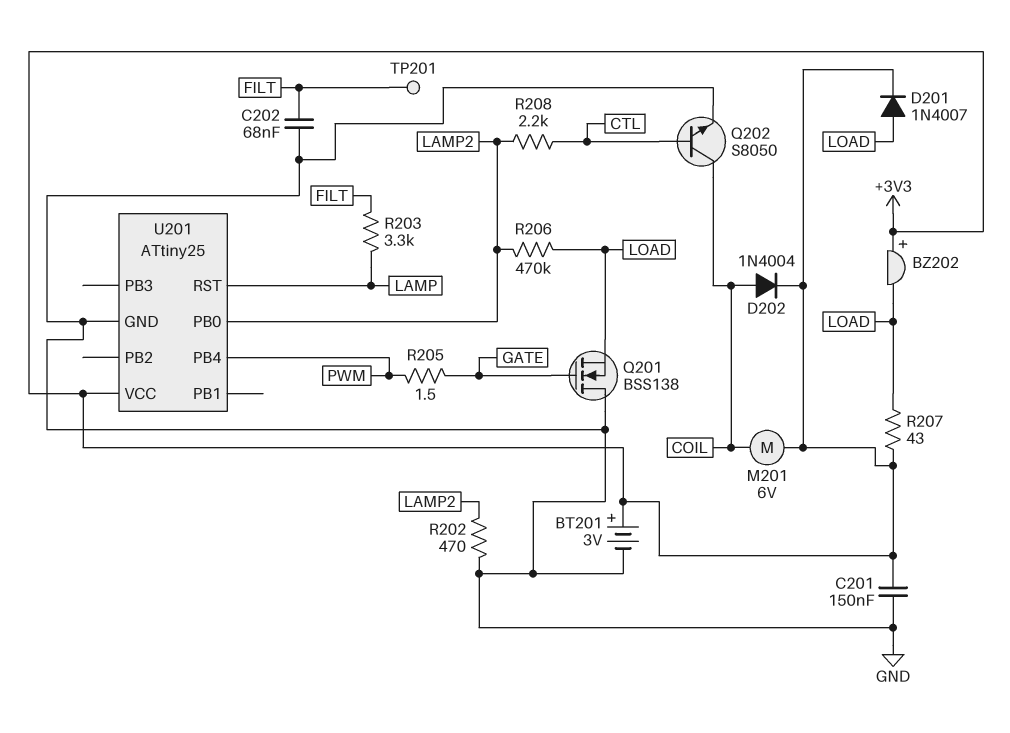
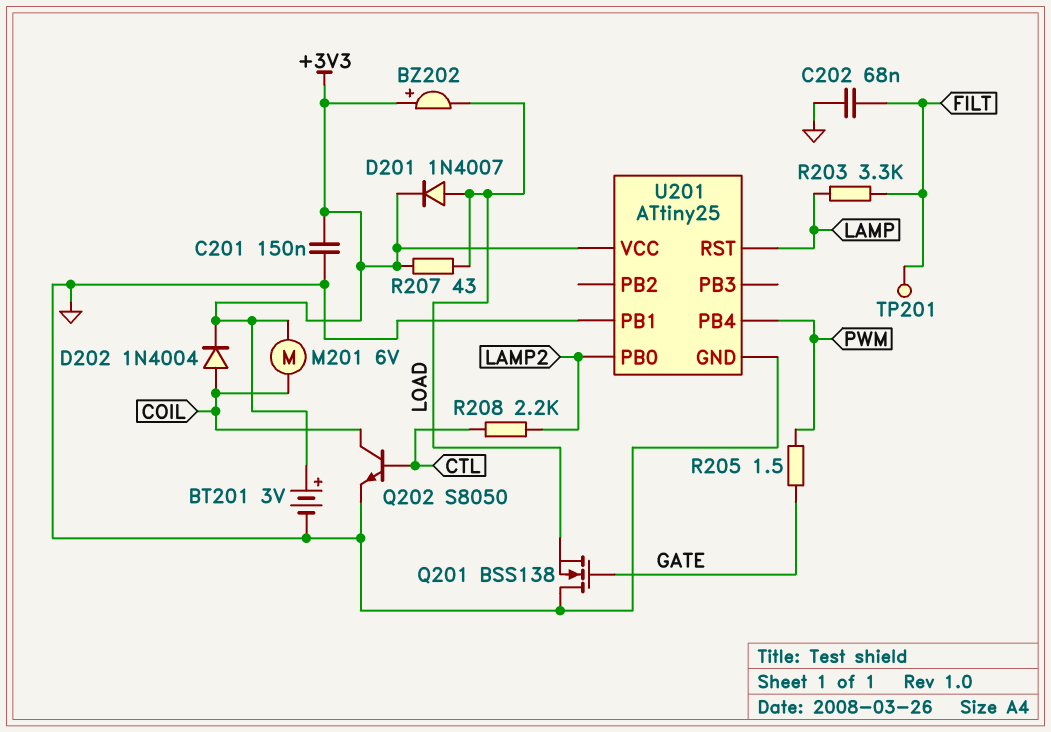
R202: 470 (GND, LAMP2) -> none
R206: 470k (LAMP2, LOAD) -> none
U201 pin PB1: none -> GND

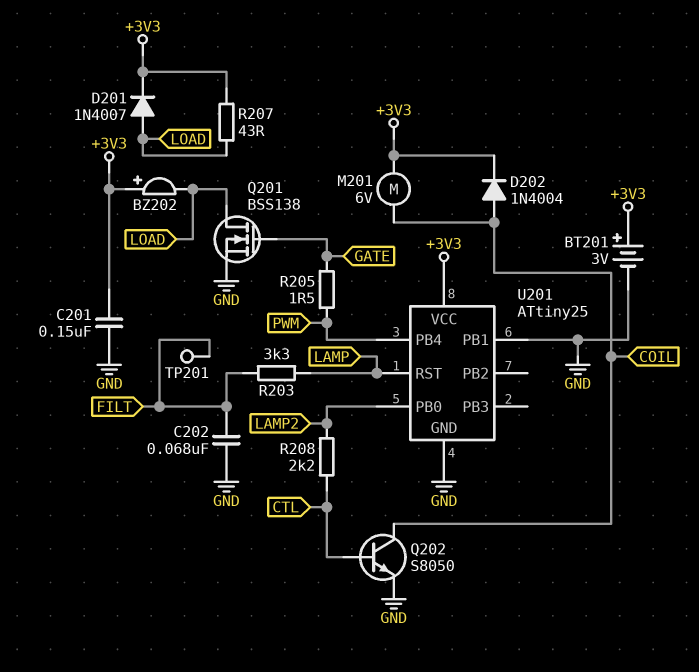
Q201: NMOS BSS138 (G GATE, D GND, S LOAD) -> NMOS BSS138 (G GATE, D LOAD, S GND)

